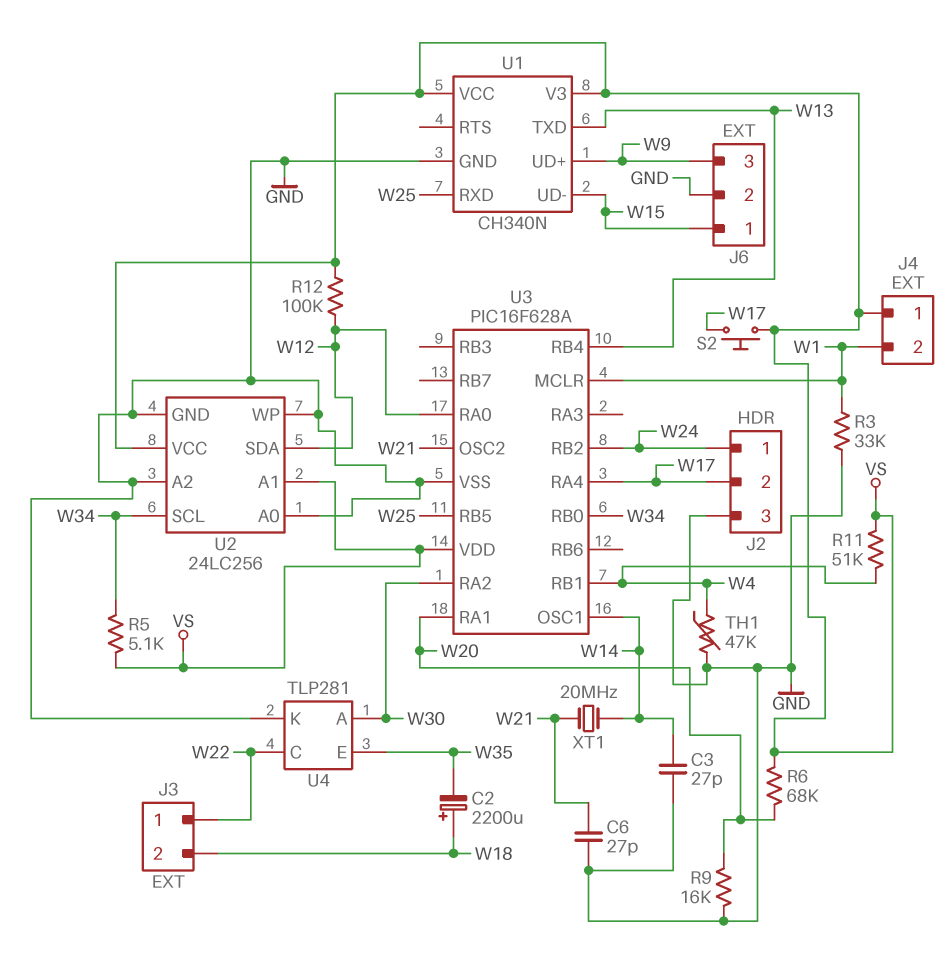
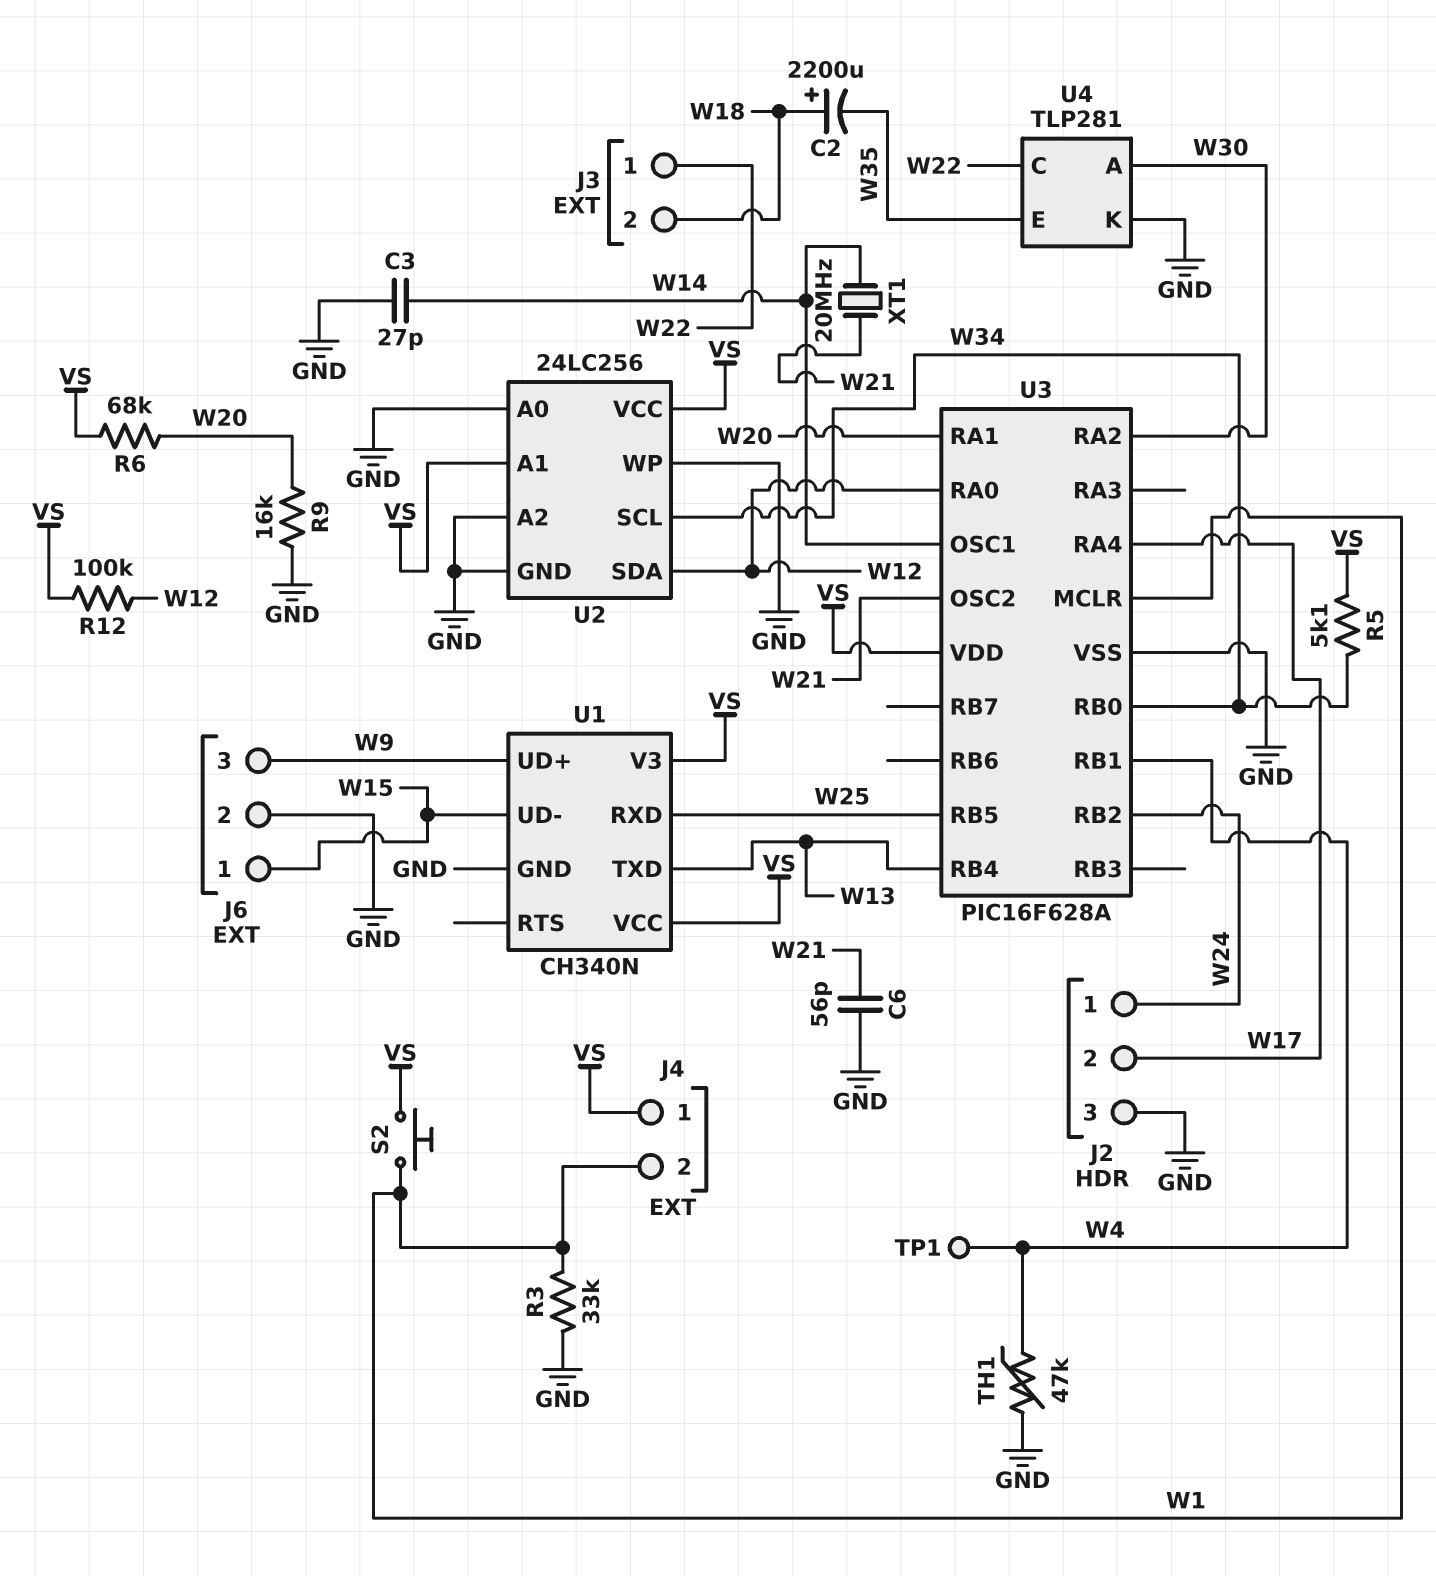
C6: 27pF (GND, W21) -> 56pF (GND, W21)
R11: 51k (VS, W4) -> none
S2: button (VS, W17) -> button (VS, W1)
TP1: none -> test point (W4)

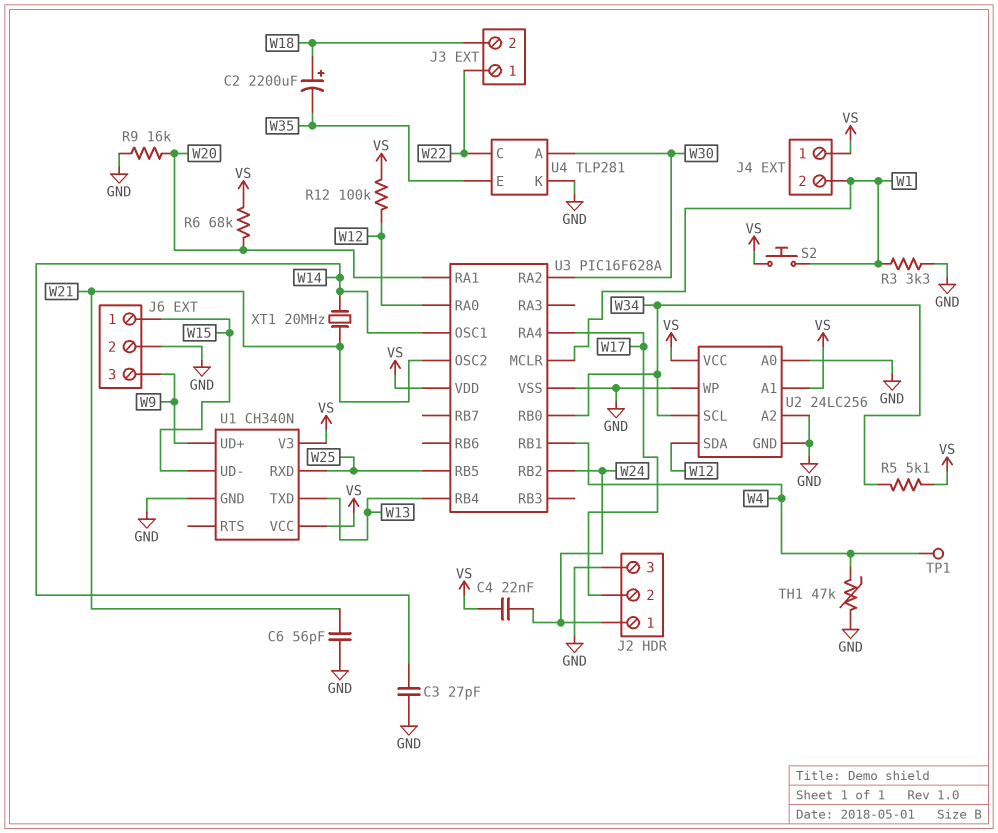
C4: none -> 22nF (VS, W24)
R3: 33k (GND, W1) -> 3.3k (GND, W1)

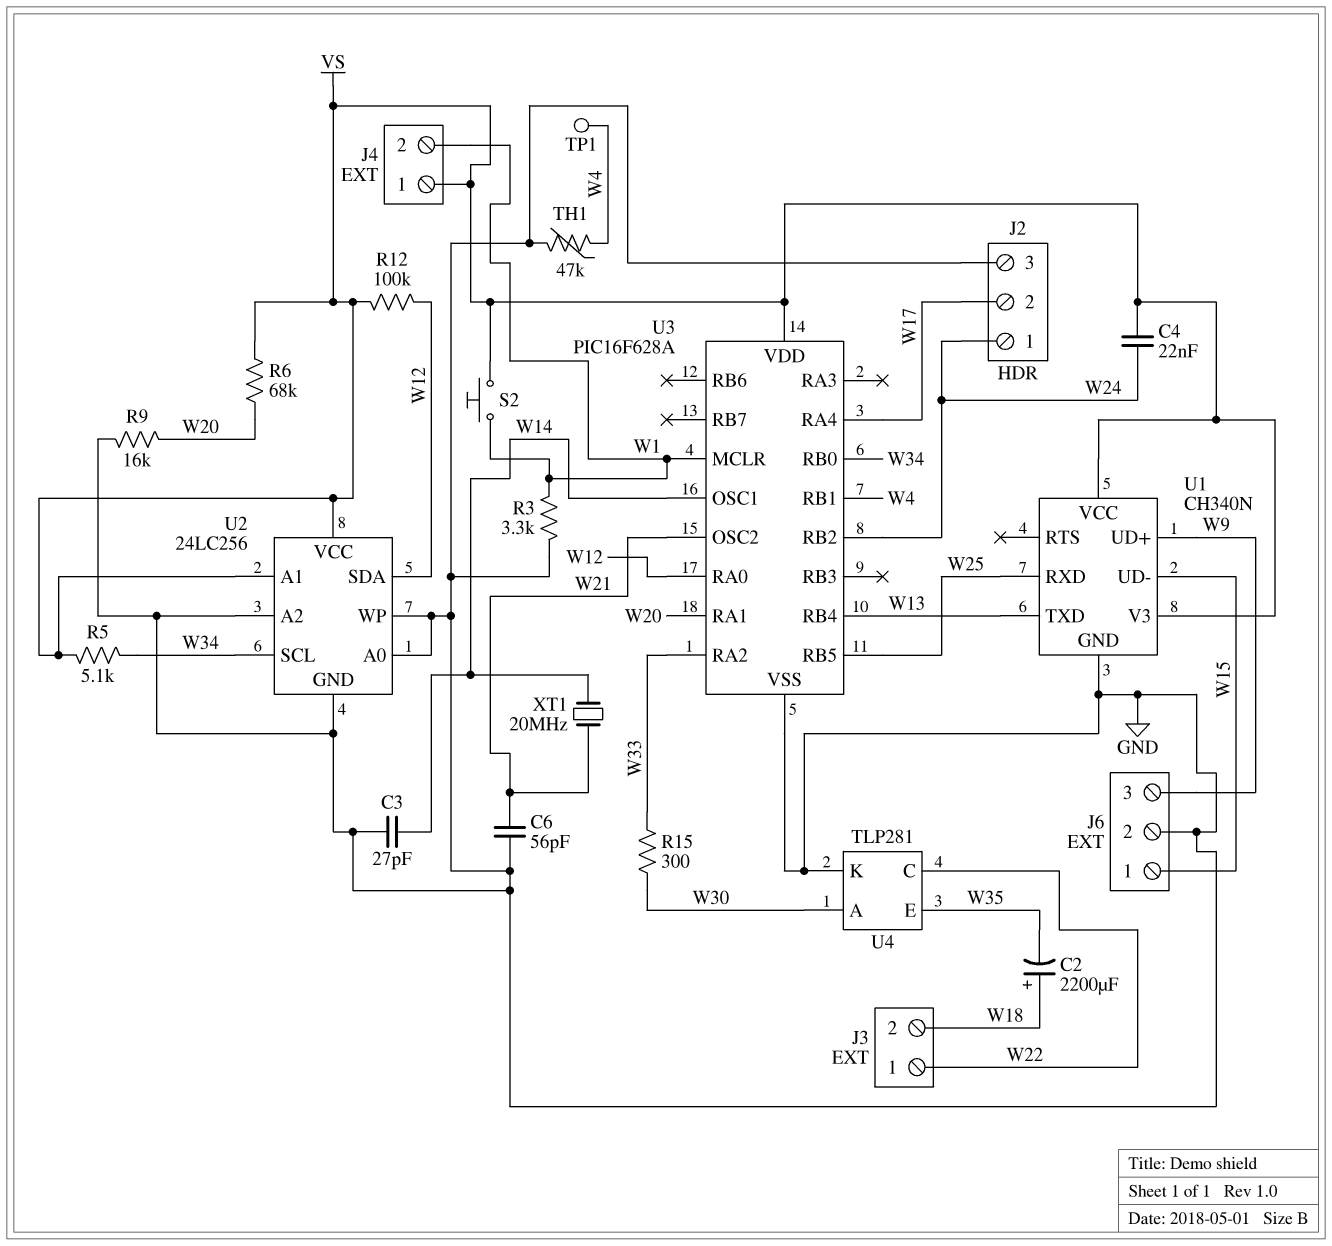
R15: none -> 300 (W30, W33)
U3 pin RA2: W30 -> W33

